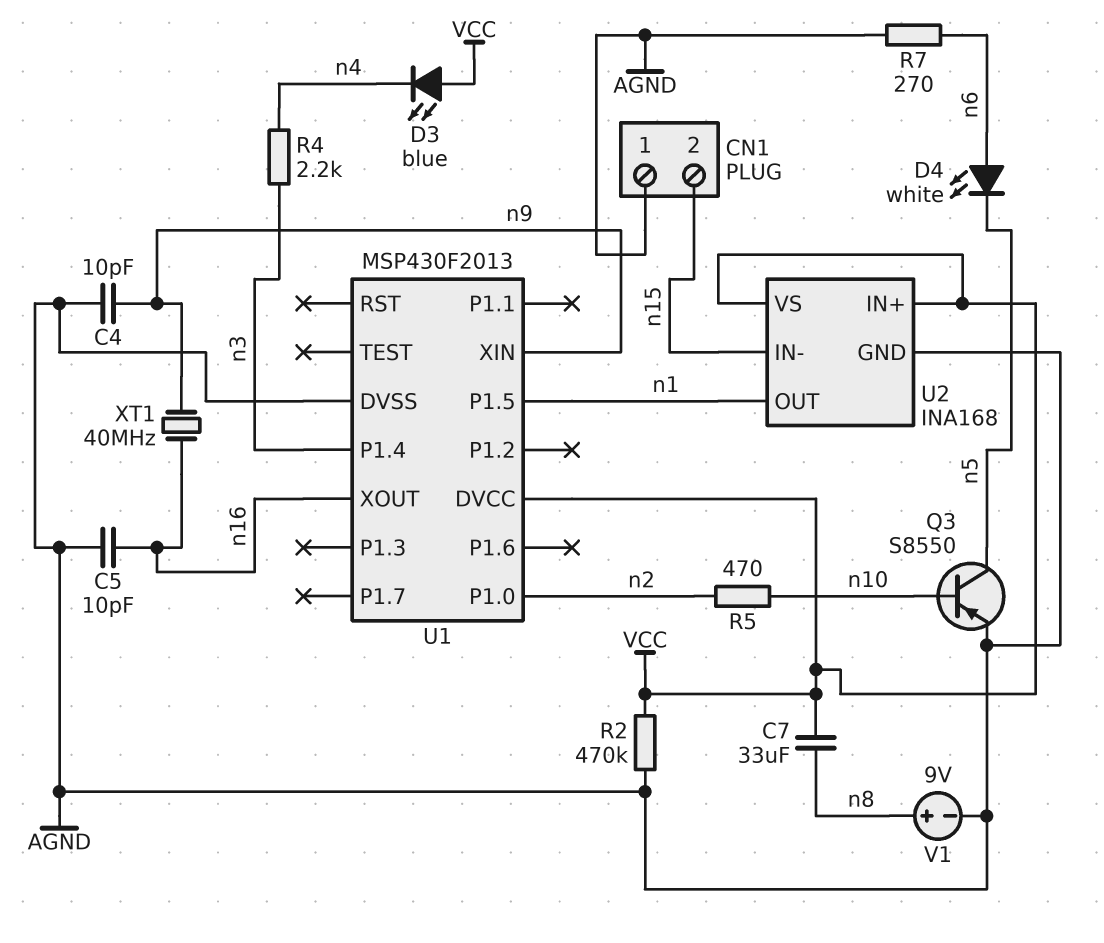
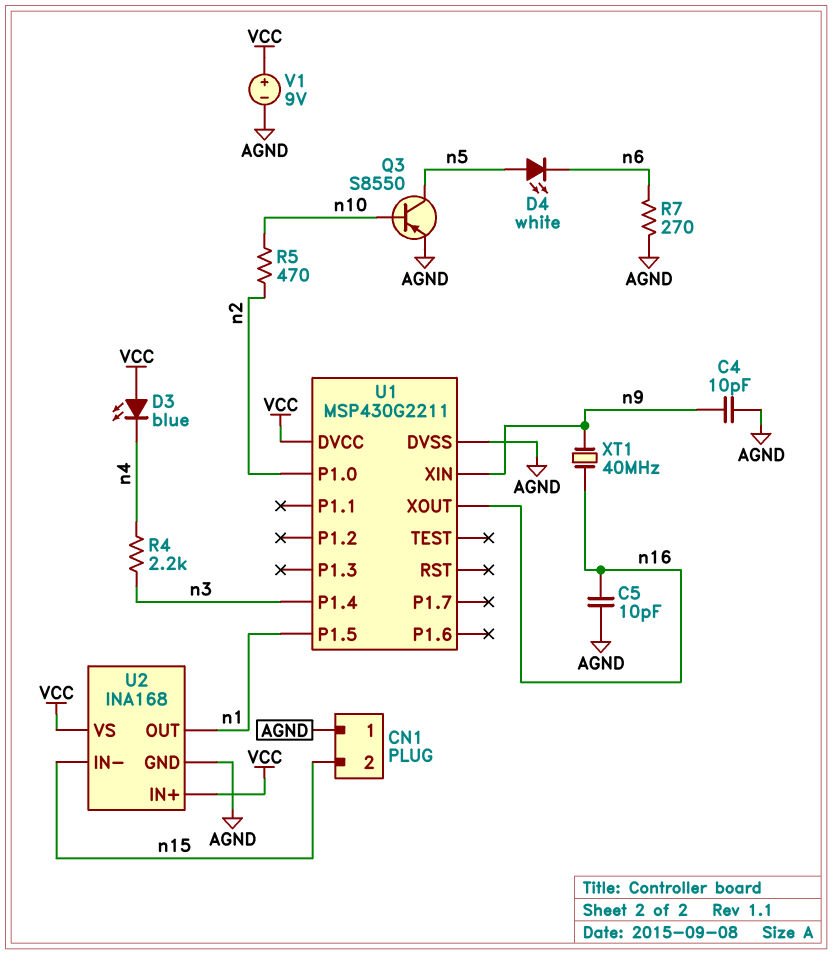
C7: 33uF (VCC, n8) -> none
D4: LED white (A n6, K n5) -> LED white (A n5, K n6)
R2: 470k (AGND, VCC) -> none
U1: MSP430F2013 -> MSP430G2211
V1: 9V (plus n8, minus AGND) -> 9V (plus VCC, minus AGND)

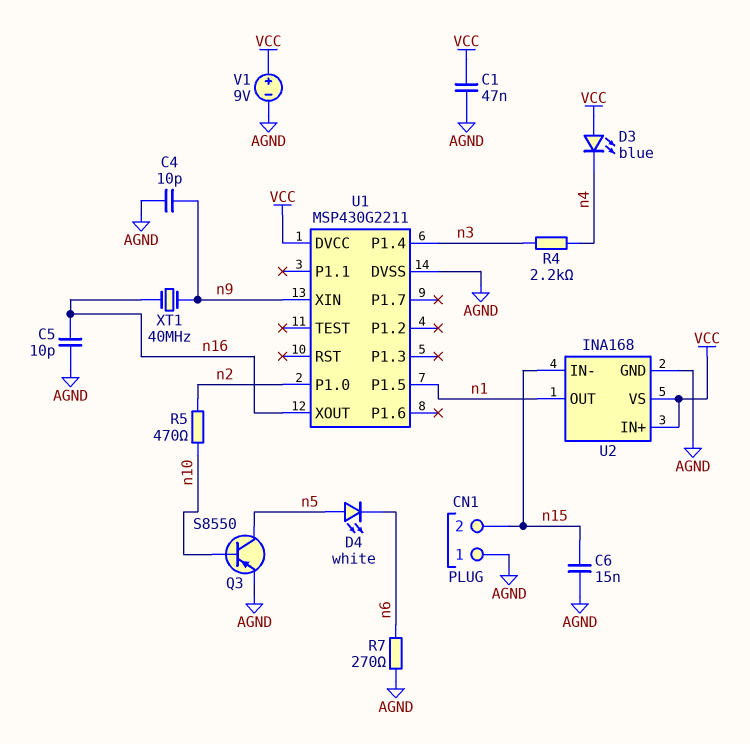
C1: none -> 47nF (AGND, VCC)
C6: none -> 15nF (AGND, n15)

